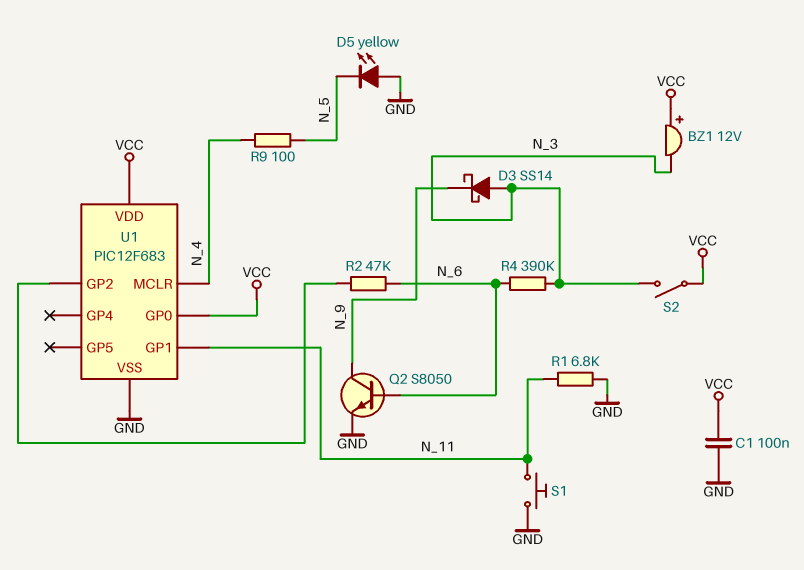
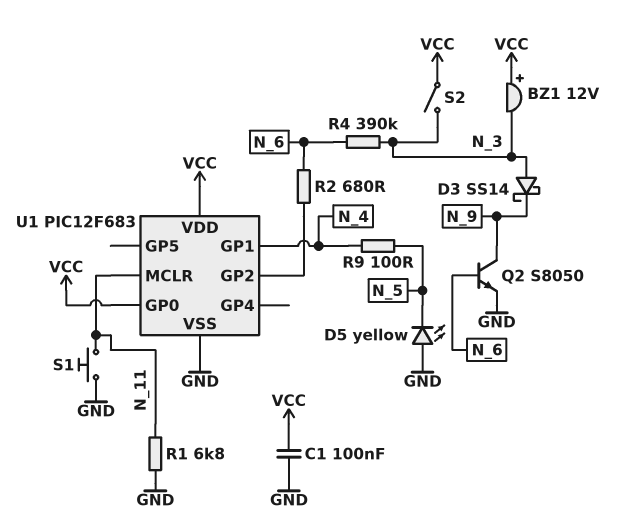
R2: 47k (N_6, U1/GP2) -> 680 (N_6, U1/GP2)
U1 pin GP1: N_11 -> N_4
U1 pin MCLR: N_4 -> N_11

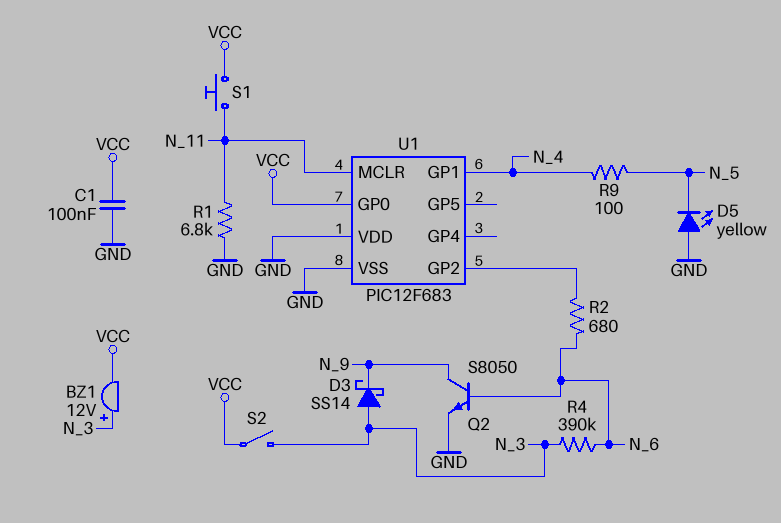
BZ1: buzzer 12V (plus VCC, minus N_3) -> buzzer 12V (plus N_3, minus VCC)
S1: button (GND, N_11) -> button (N_11, VCC)
U1 pin VDD: VCC -> GND

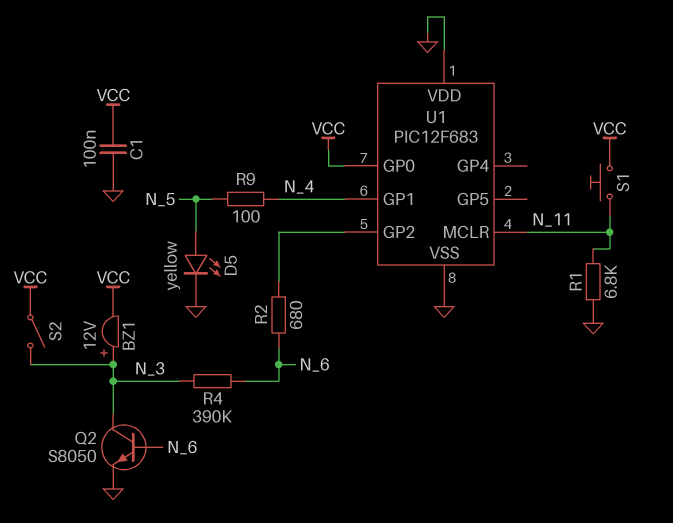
D3: schottky SS14 (A N_3, K N_9) -> none
D5: LED yellow (A GND, K N_5) -> LED yellow (A N_5, K GND)
Q2: NPN S8050 (B N_6, C N_9, E GND) -> NPN S8050 (B N_6, C N_3, E GND)

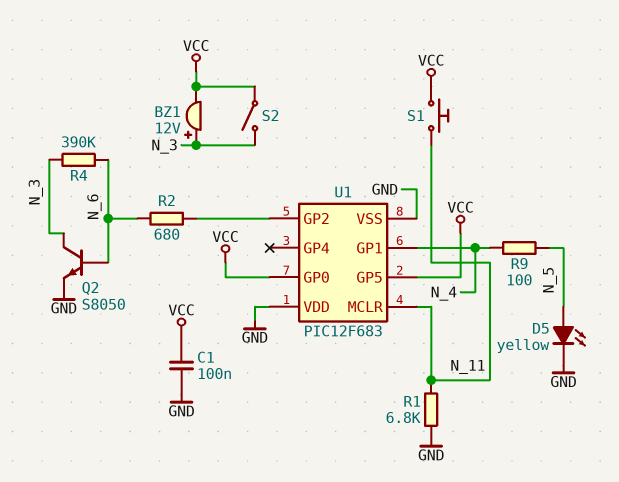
U1 pin GP5: none -> VCC

